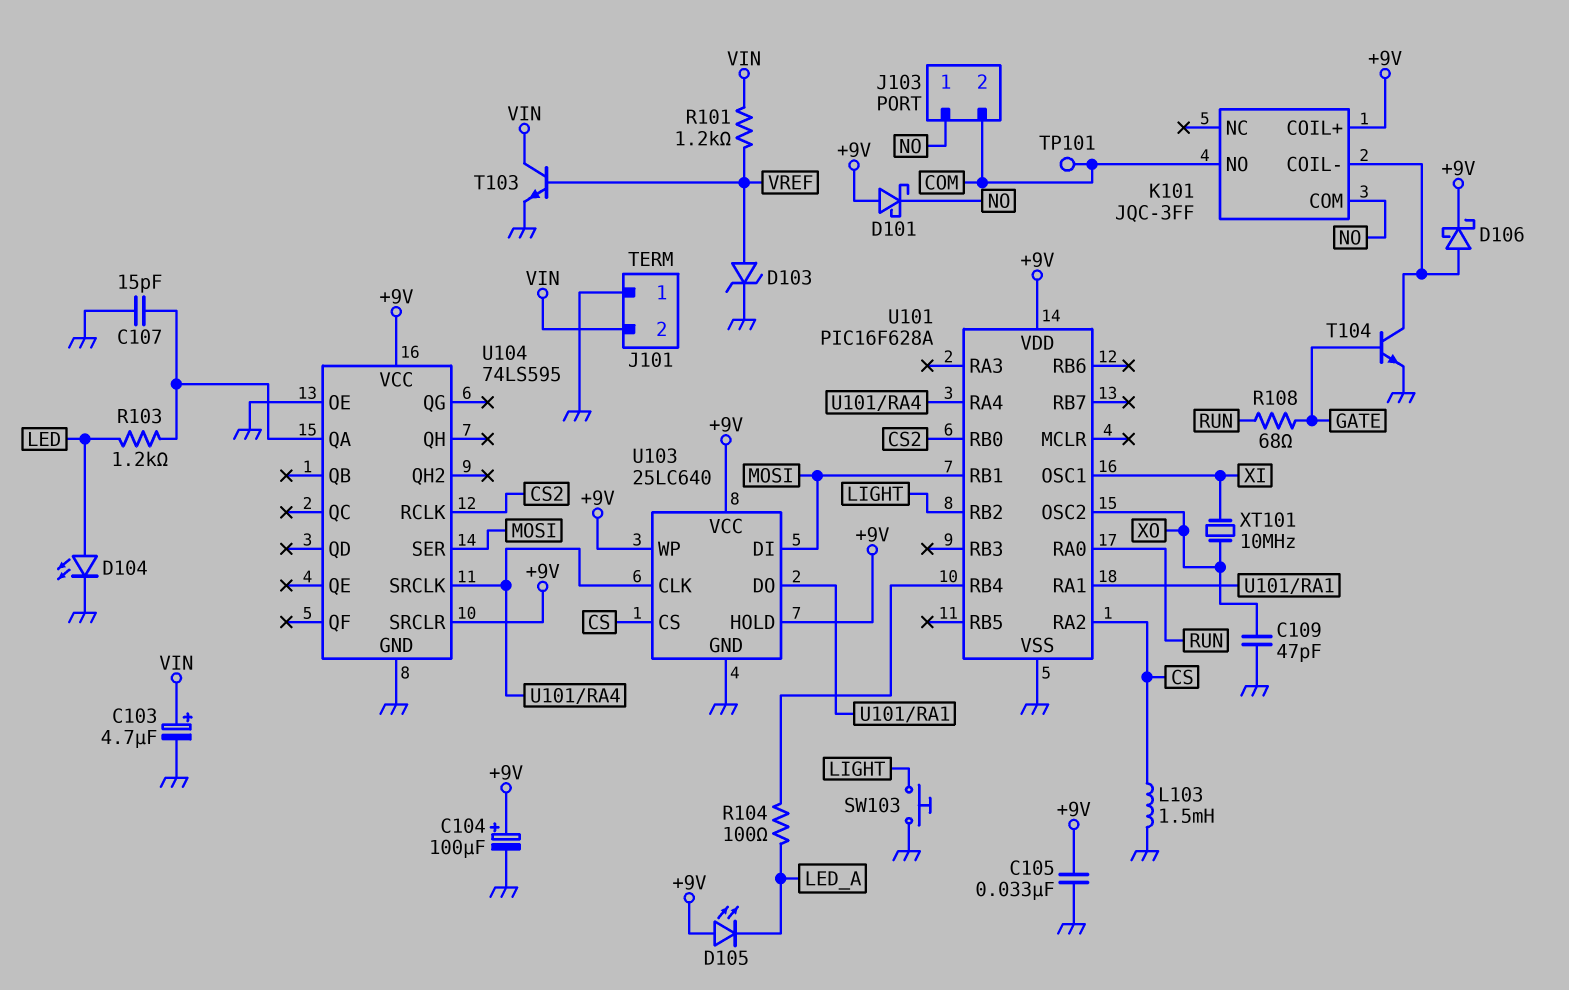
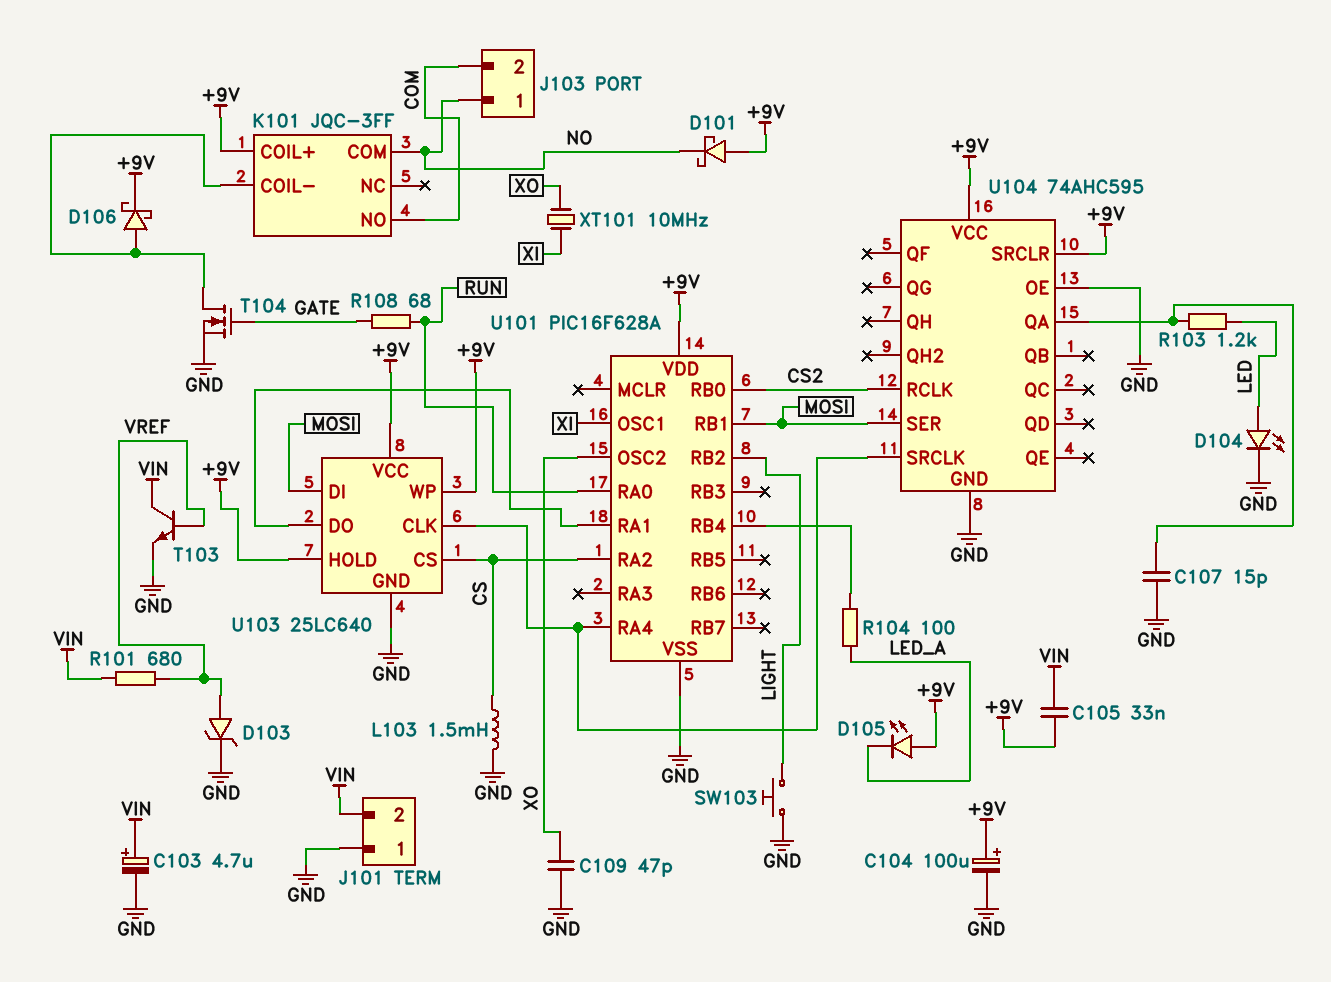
C105: 33nF (+9V, GND) -> 33nF (+9V, VIN)
R101: 1.2k (VIN, VREF) -> 680 (VIN, VREF)
T104: NPN (B GATE, C K101/COIL-, E GND) -> NMOS (G GATE, D K101/COIL-, S GND)
TP101: test point (COM) -> none
U104: 74LS595 -> 74AHC595

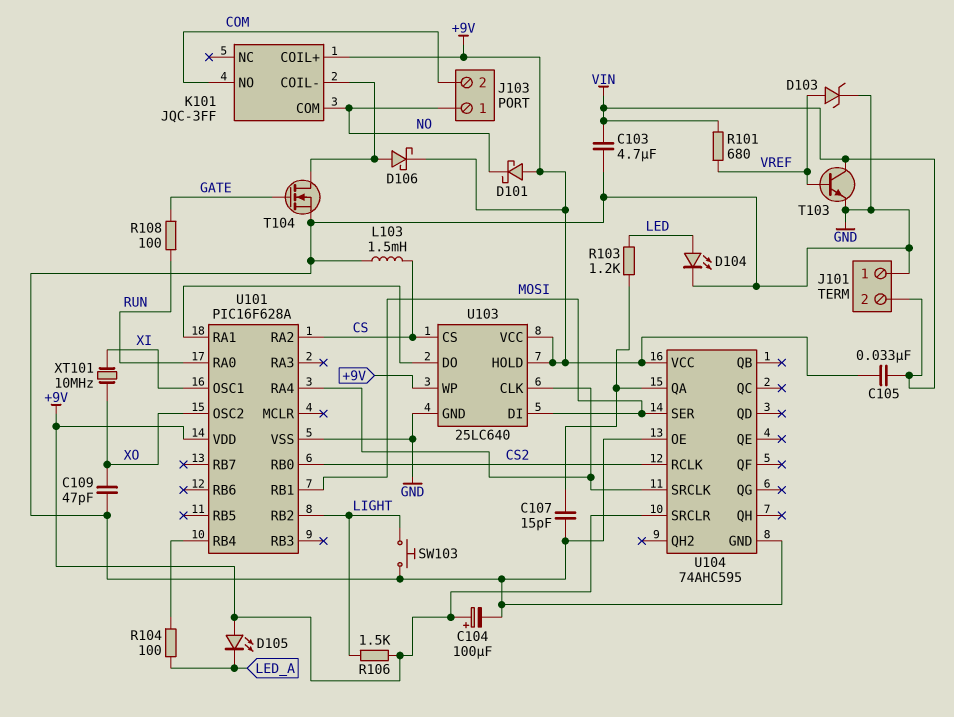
C103: 4.7uF (plus VIN, minus GND) -> 4.7uF (GND, VIN)
R106: none -> 1.5k (+9V, LIGHT)
R108: 68 (GATE, RUN) -> 100 (GATE, RUN)

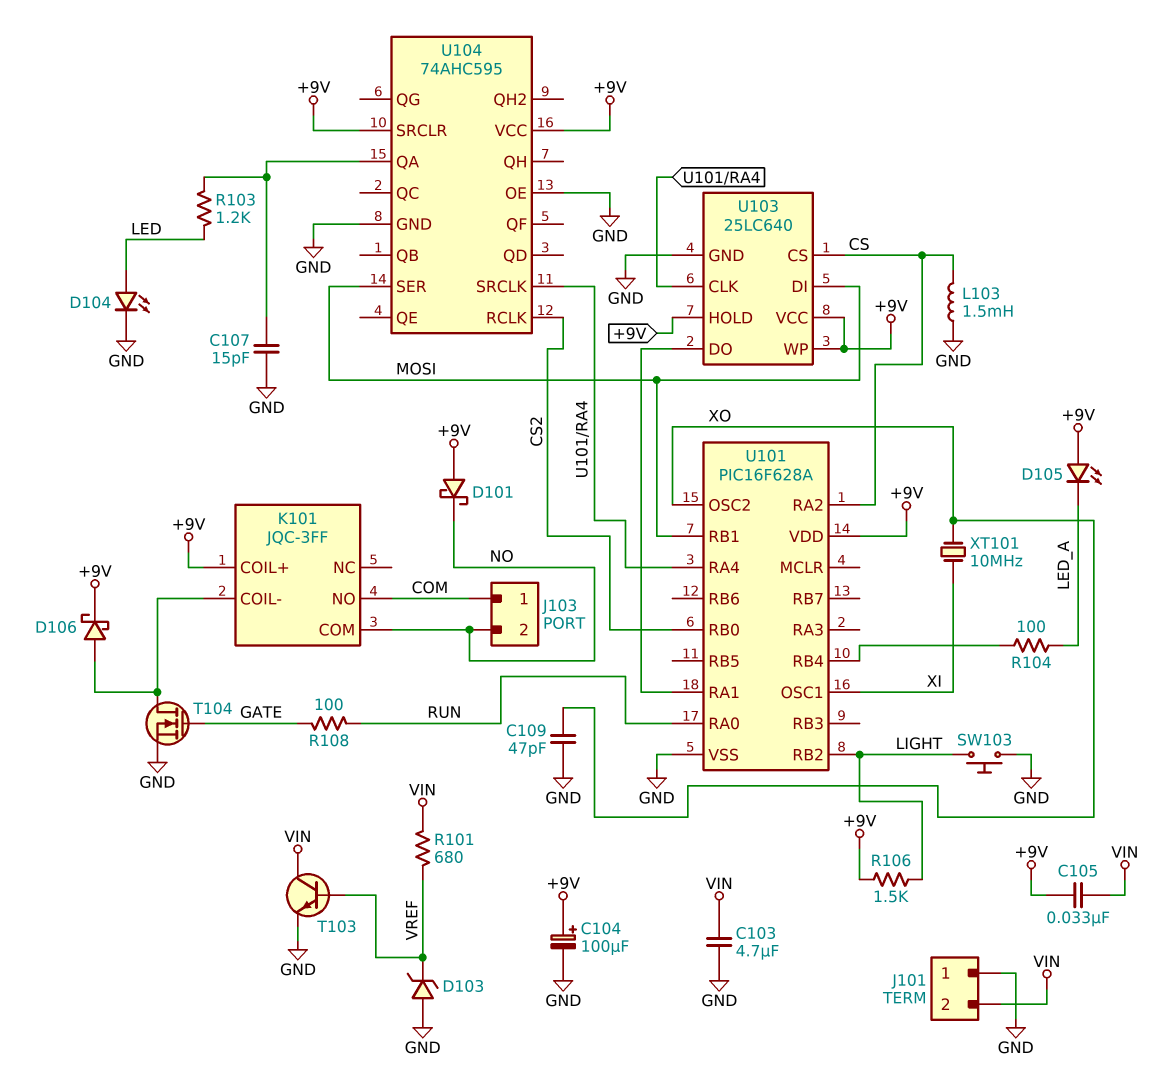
D103: zener (A VREF, K GND) -> zener (A GND, K VREF)
J103 pin 1: NO -> COM
J103 pin 2: COM -> NO

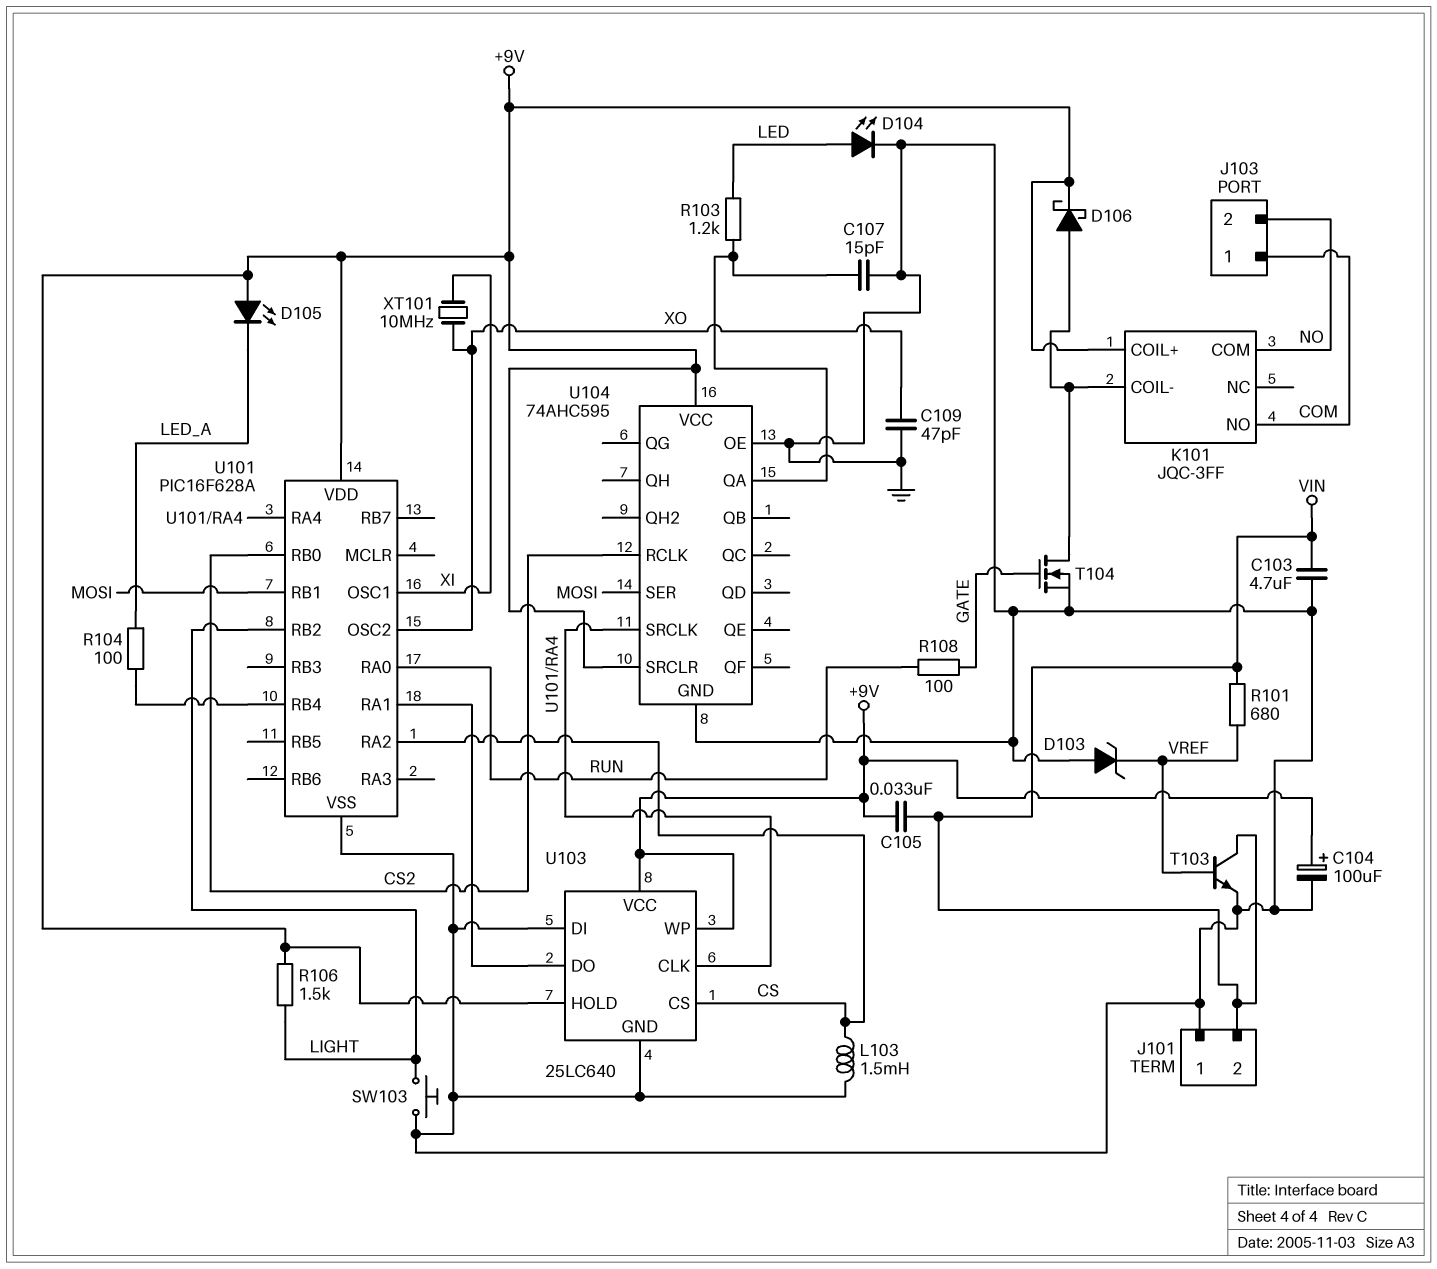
D101: schottky (A +9V, K NO) -> none
U103 pin DI: MOSI -> GND

